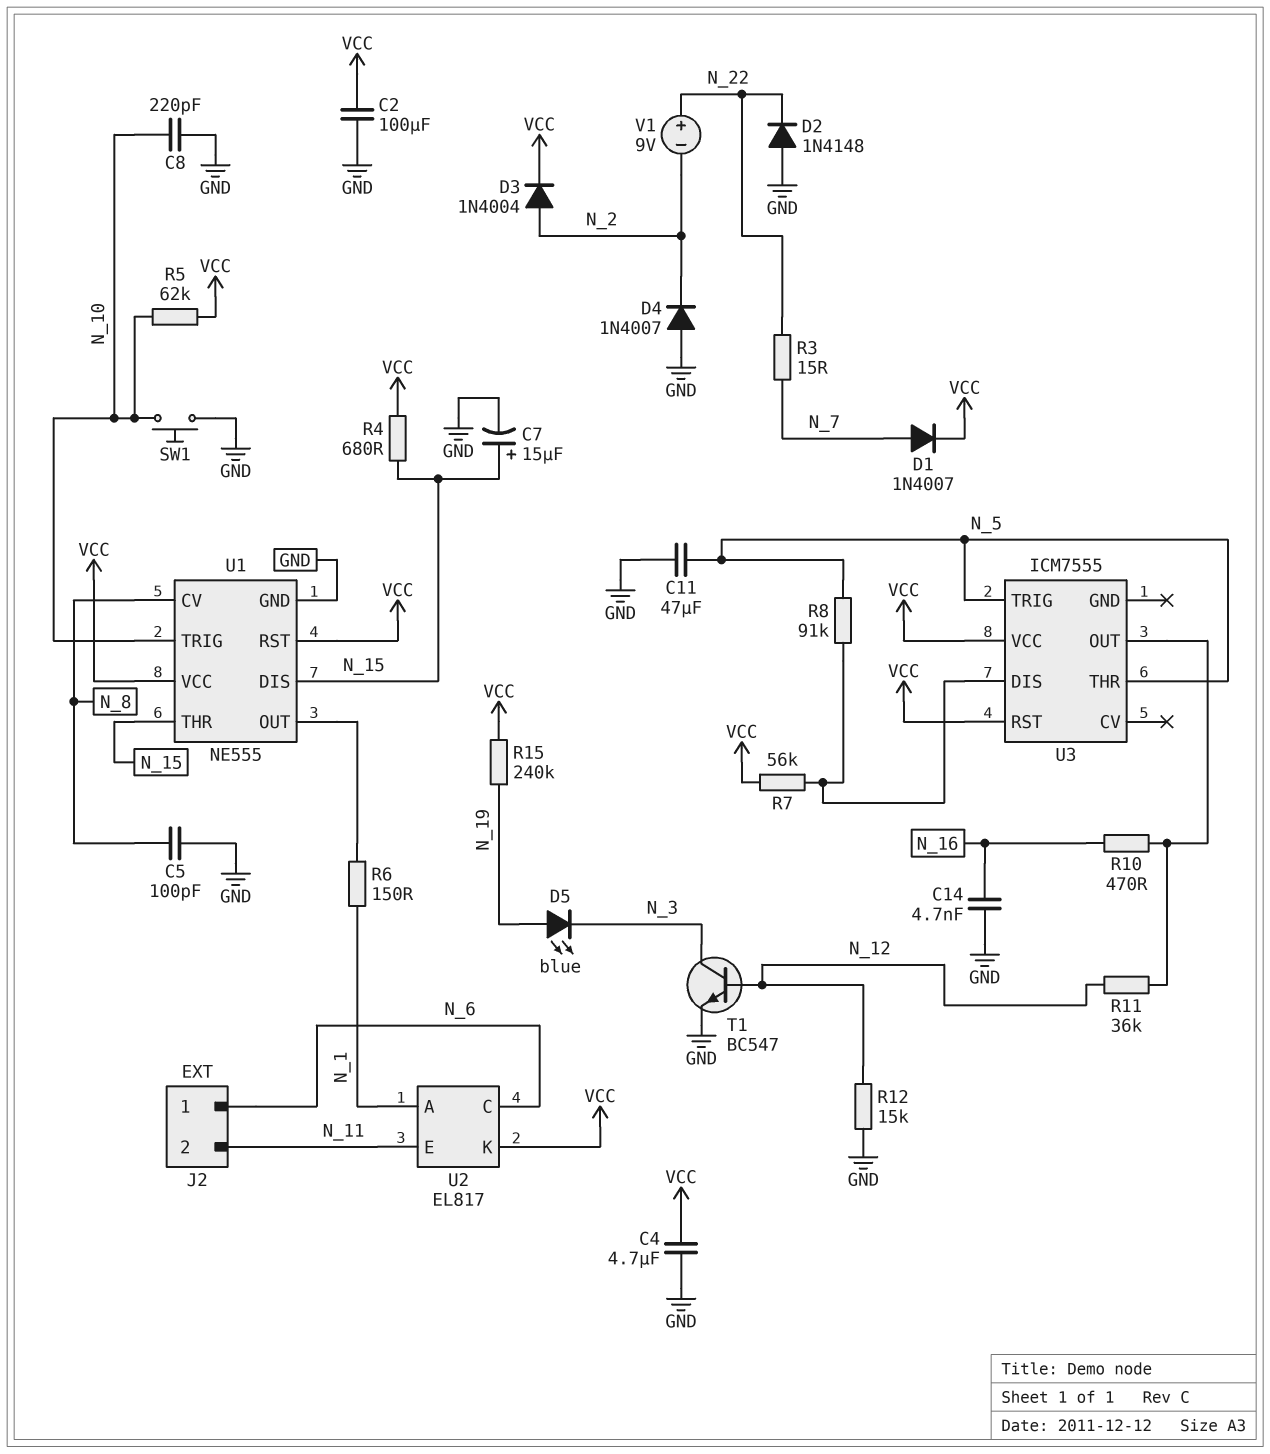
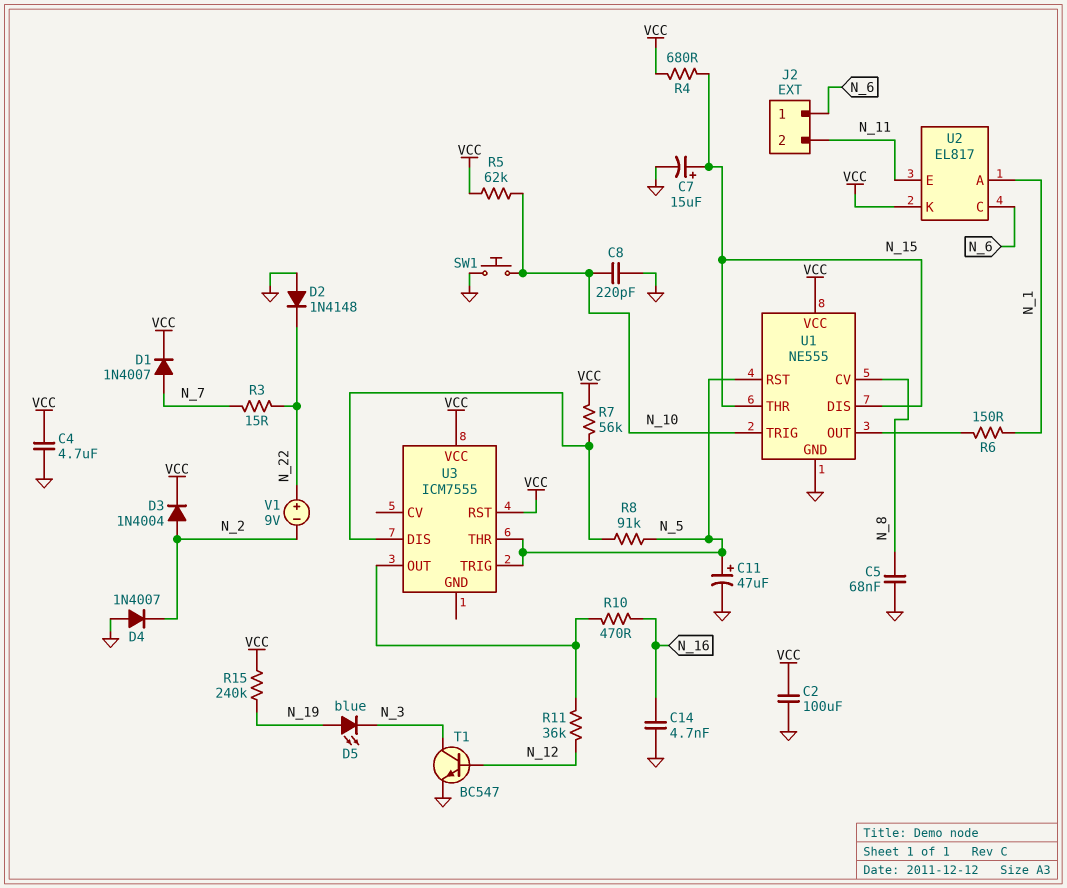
C5: 100pF (GND, N_8) -> 68nF (GND, N_8)
C11: 47uF (GND, N_5) -> 47uF (plus N_5, minus GND)
R12: 15k (GND, N_12) -> none
U1 pin RST: VCC -> N_5

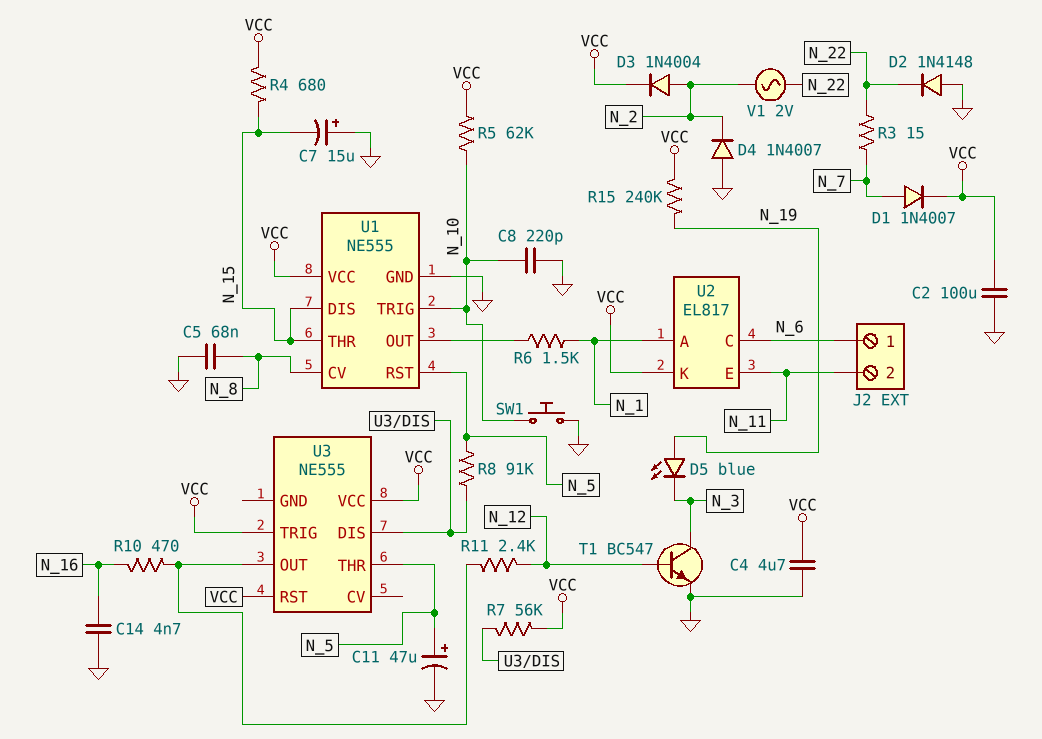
C7: 15uF (plus N_15, minus GND) -> 15uF (plus GND, minus N_15)
R6: 150 (N_1, U1/OUT) -> 1.5k (N_1, U1/OUT)
R11: 36k (N_12, U3/OUT) -> 2.4k (N_12, U3/OUT)
U3: ICM7555 -> NE555
U3 pin TRIG: N_5 -> VCC
V1: 9V (plus N_22, minus N_2) -> AC 2V (N_2, N_22)

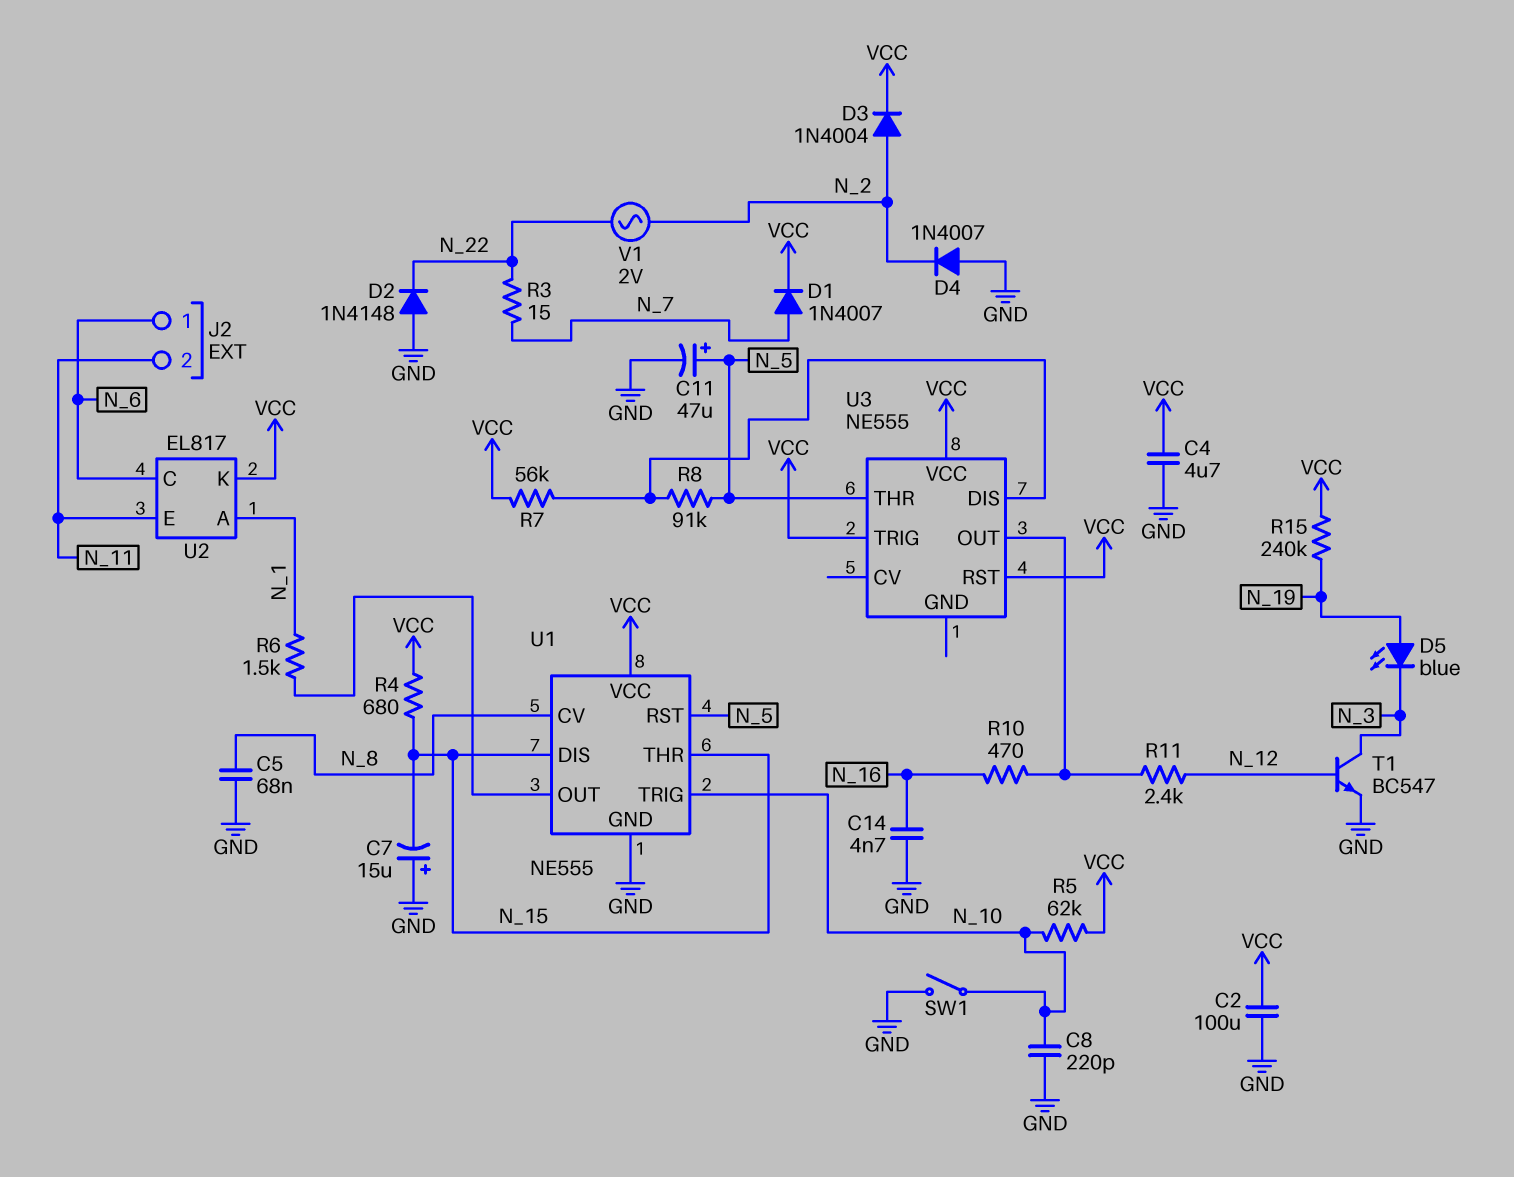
SW1: button (GND, N_10) -> switch (GND, N_10)

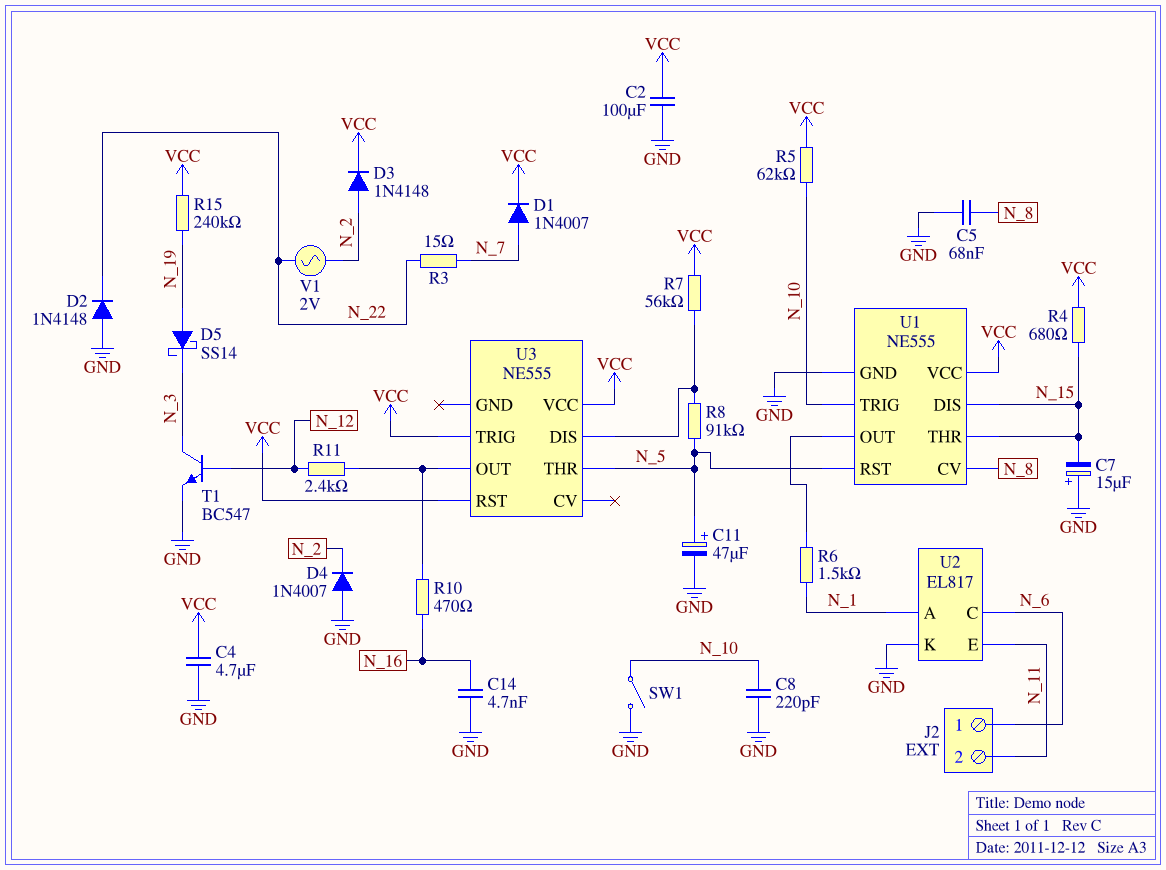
D3: diode 1N4004 (A N_2, K VCC) -> diode 1N4148 (A N_2, K VCC)
D5: LED blue (A N_19, K N_3) -> schottky SS14 (A N_19, K N_3)
U2 pin K: VCC -> GND

